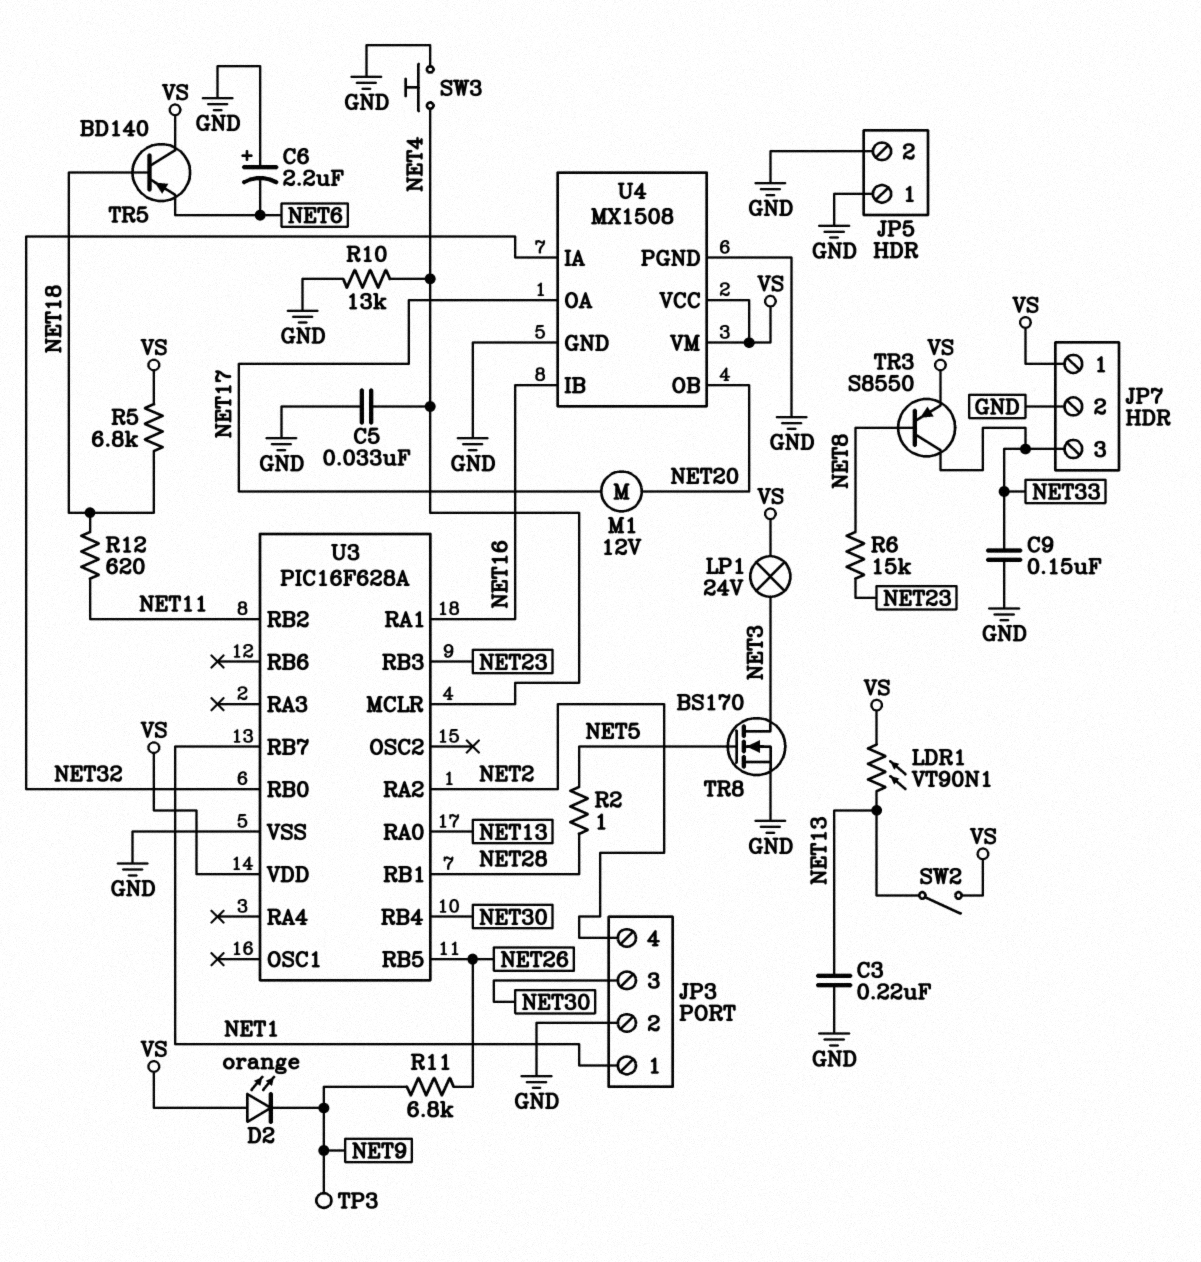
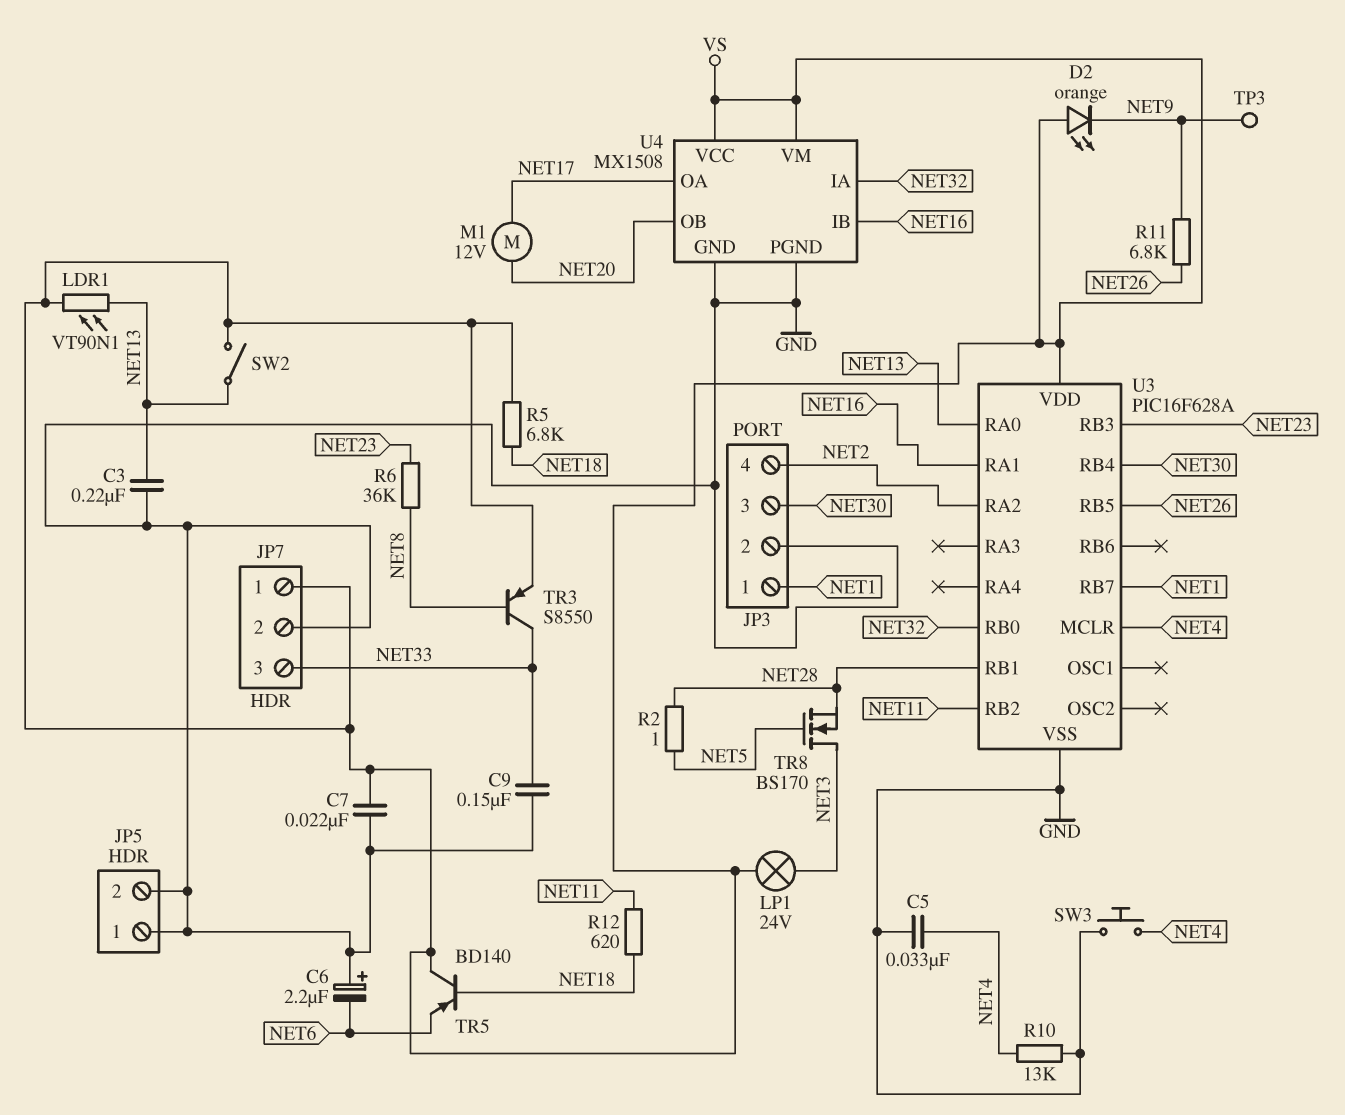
C7: none -> 22nF (GND, VS)
R6: 15k (NET8, NET23) -> 36k (NET8, NET23)
TR8: NMOS BS170 (G NET5, D NET3, S GND) -> NMOS BS170 (G NET5, D NET3, S NET28)

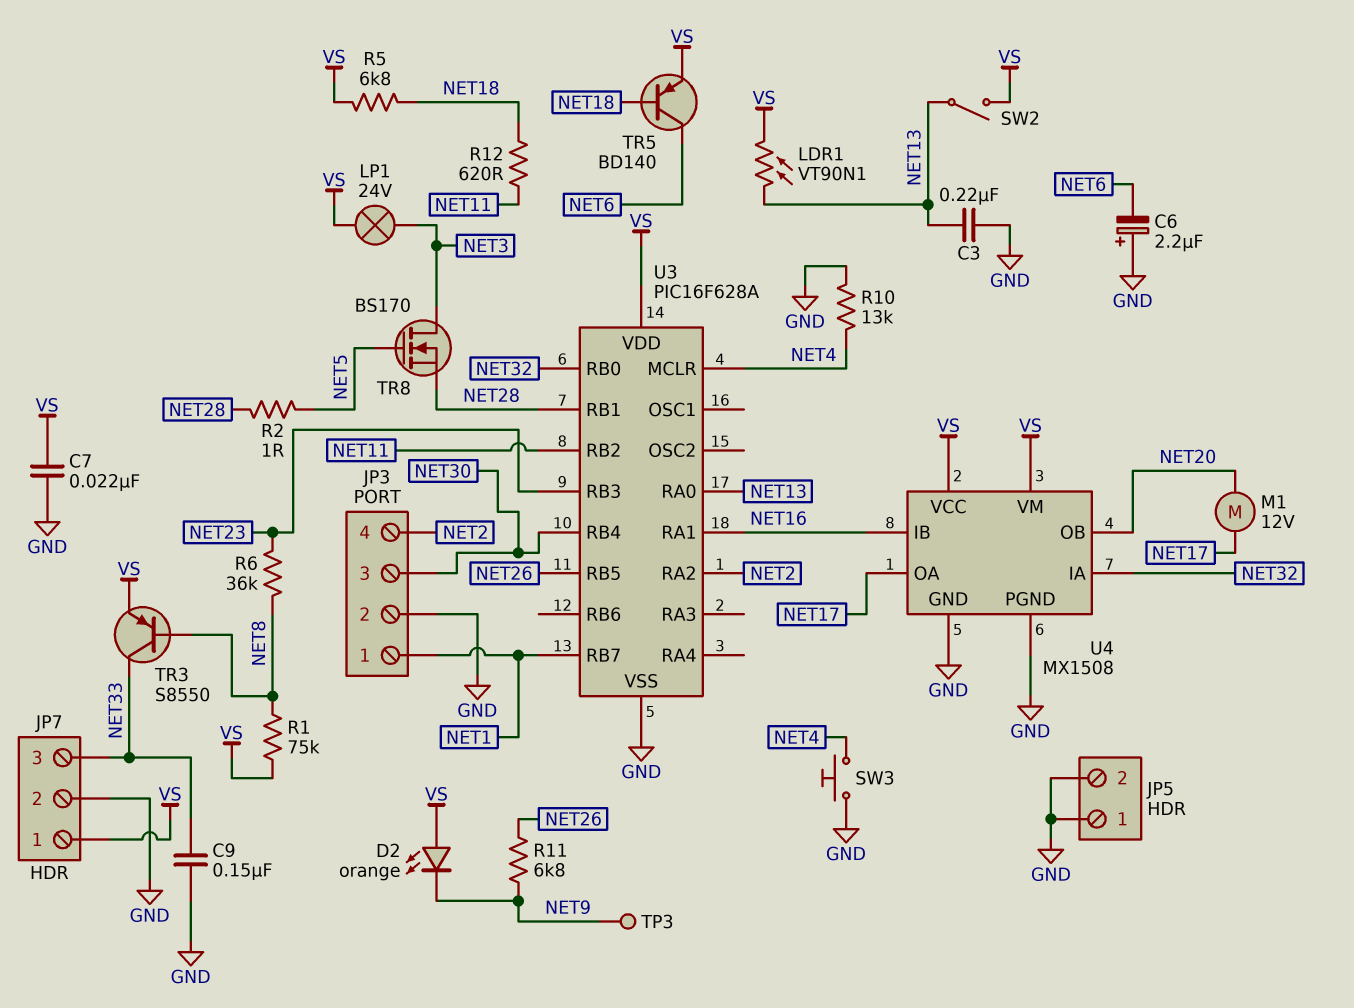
C5: 33nF (GND, NET4) -> none
R1: none -> 75k (NET8, VS)
TR5: PNP BD140 (B NET18, C VS, E NET6) -> PNP BD140 (B NET18, C NET6, E VS)

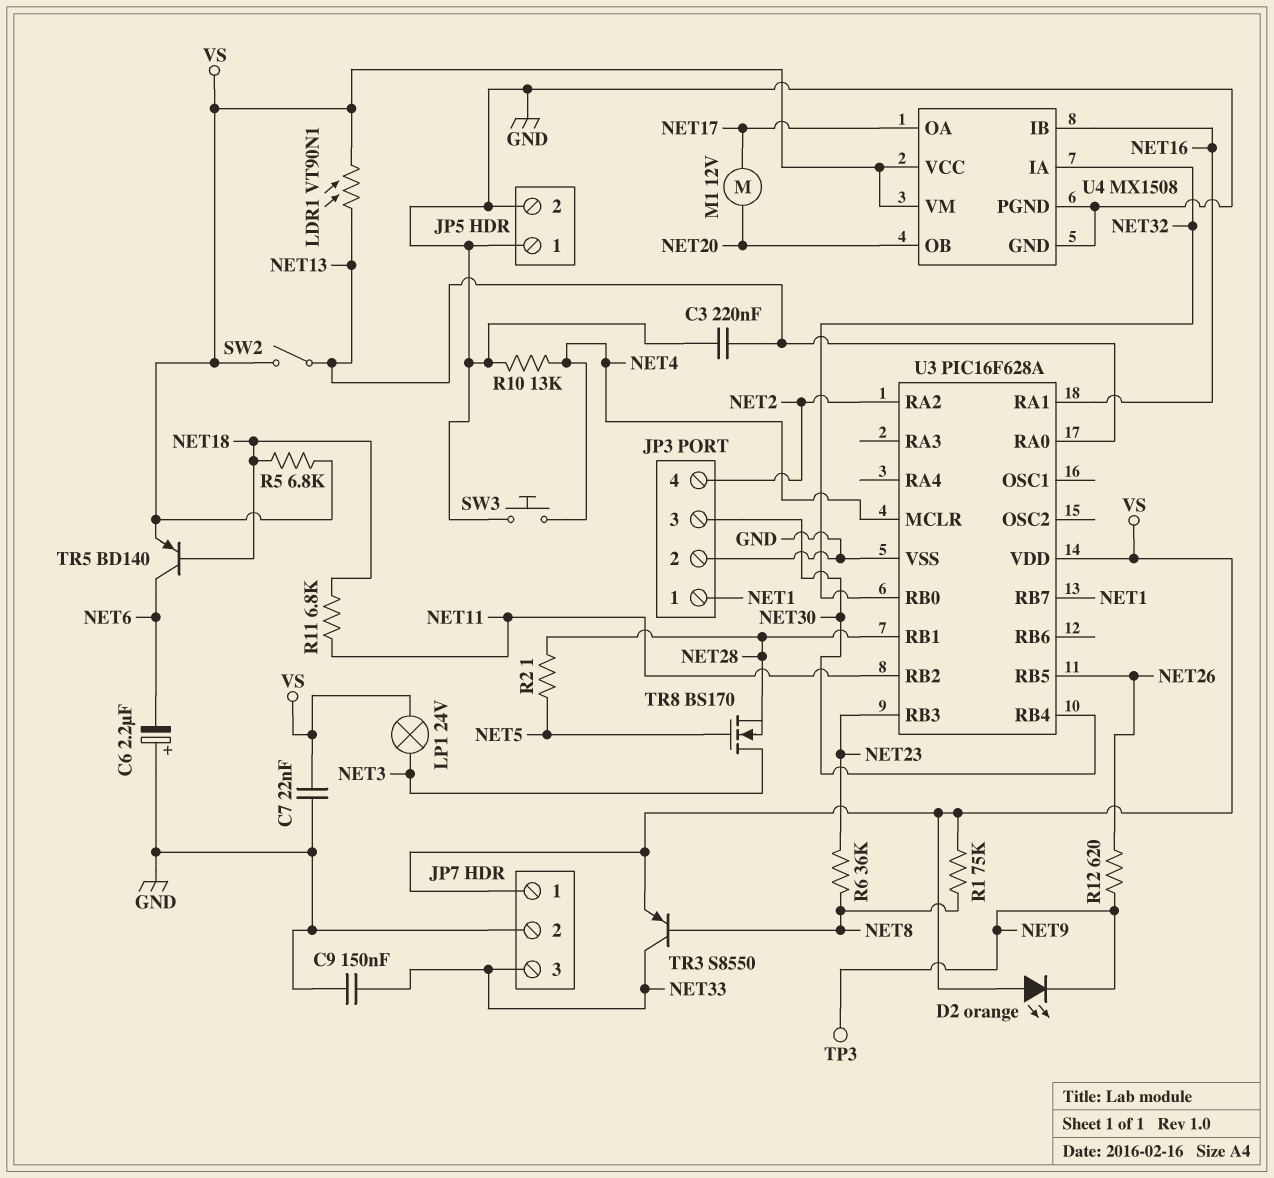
R11: 6.8k (NET9, NET26) -> 6.8k (NET11, NET18)
R12: 620 (NET11, NET18) -> 620 (NET9, NET26)

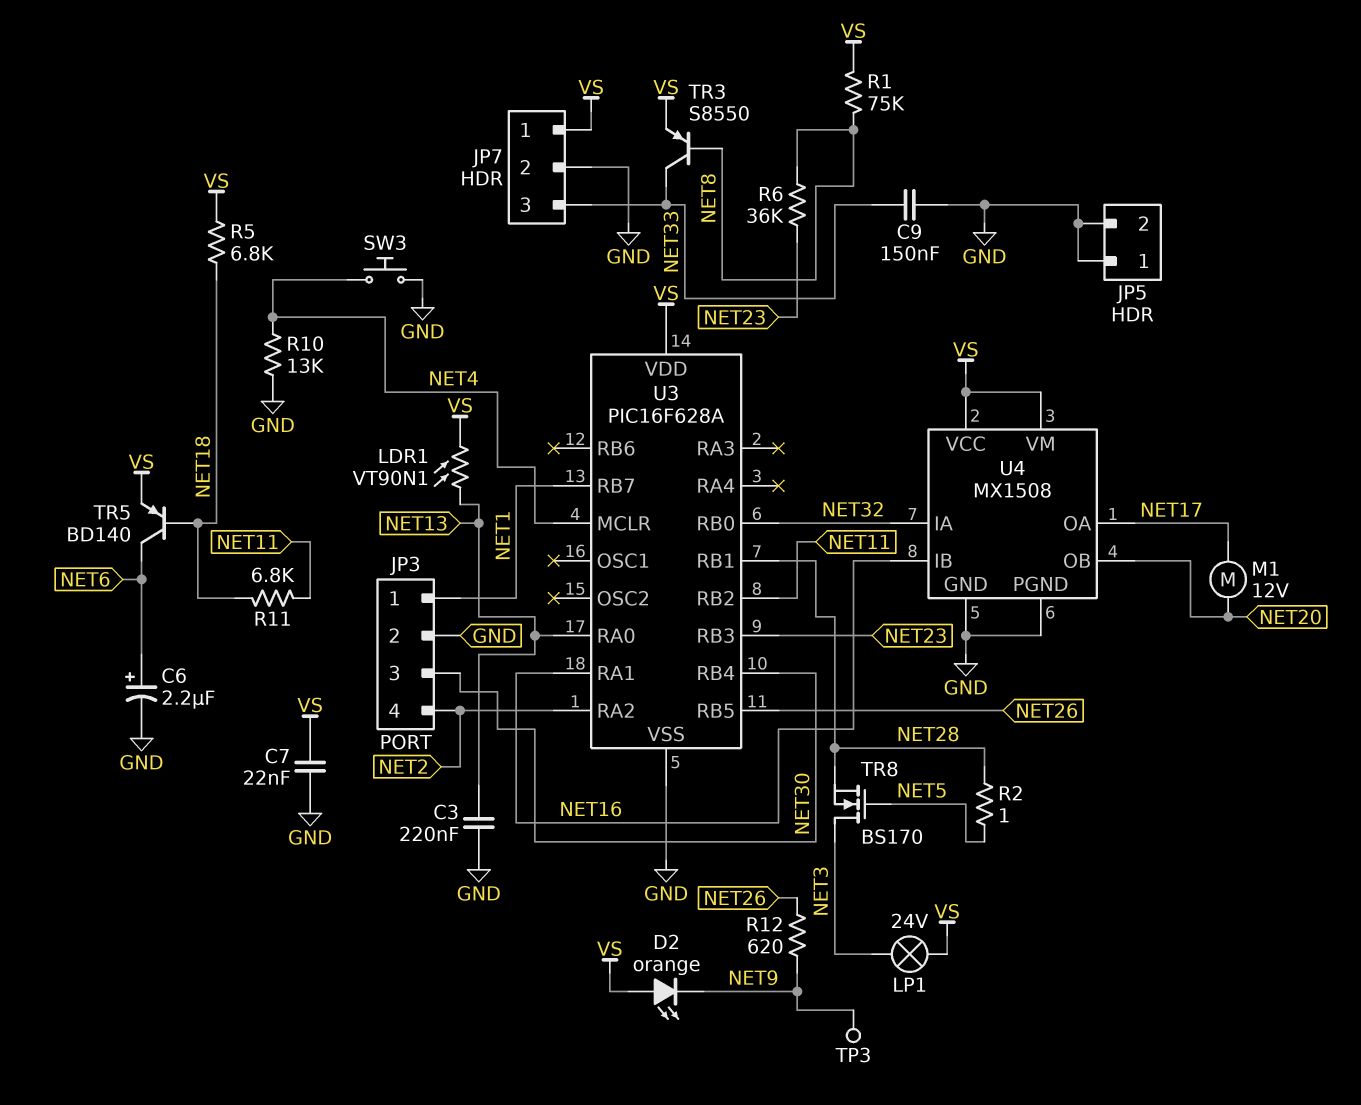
C6: 2.2uF (plus GND, minus NET6) -> 2.2uF (plus NET6, minus GND)
SW2: switch (NET13, VS) -> none

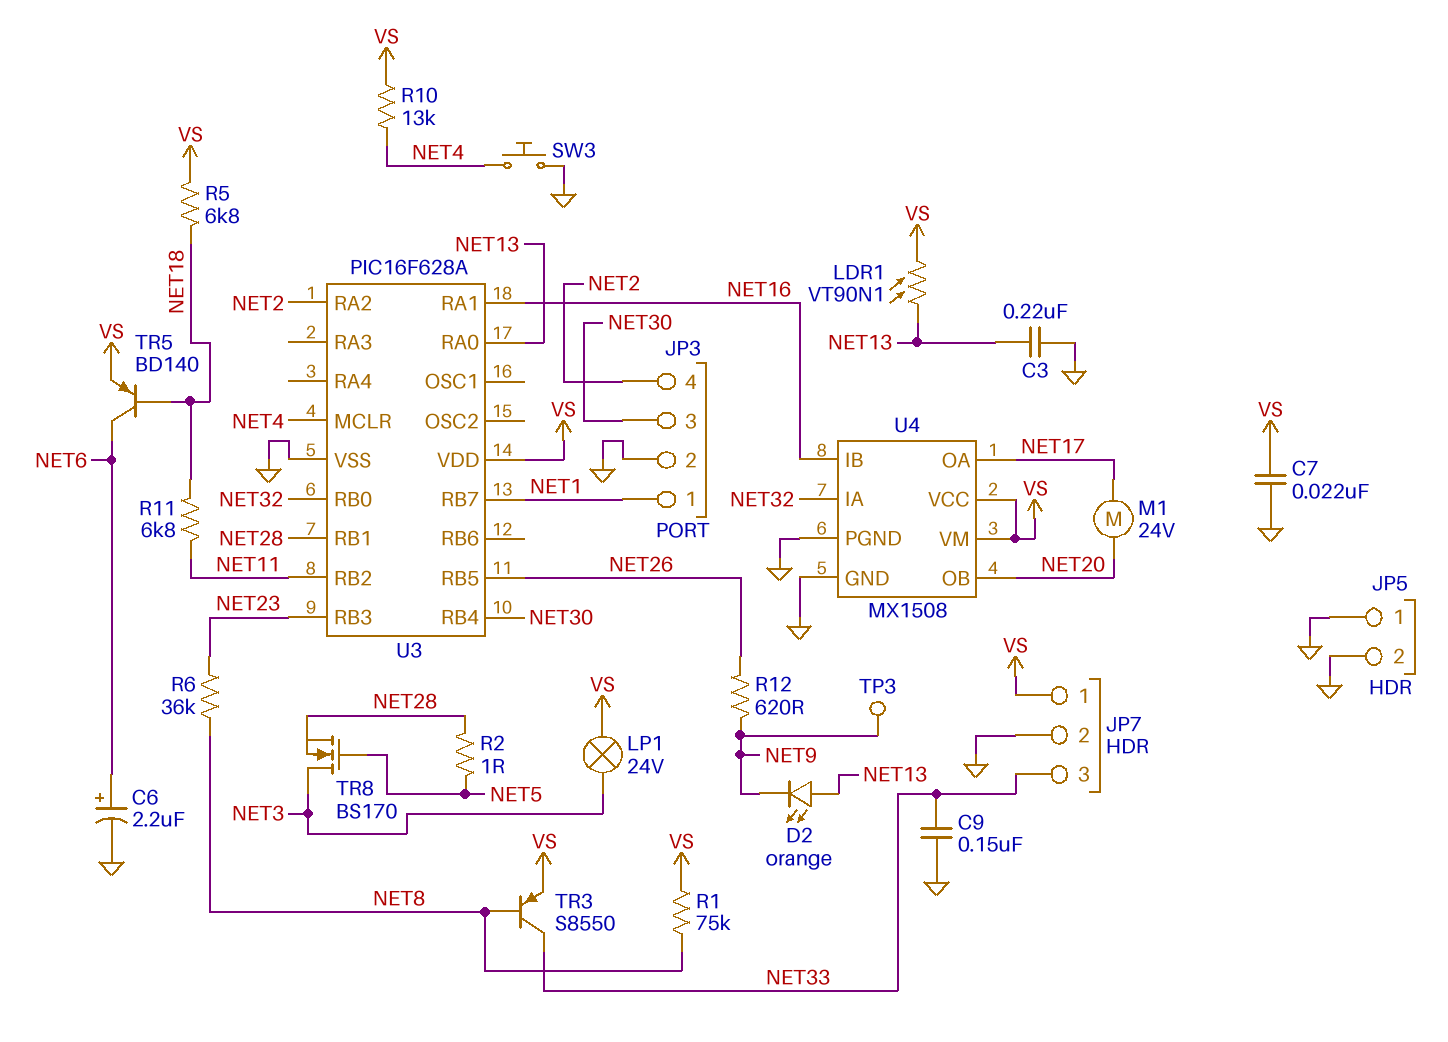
D2: LED orange (A VS, K NET9) -> LED orange (A NET13, K NET9)
M1: motor 12V (NET17, NET20) -> motor 24V (NET17, NET20)
R10: 13k (GND, NET4) -> 13k (NET4, VS)

